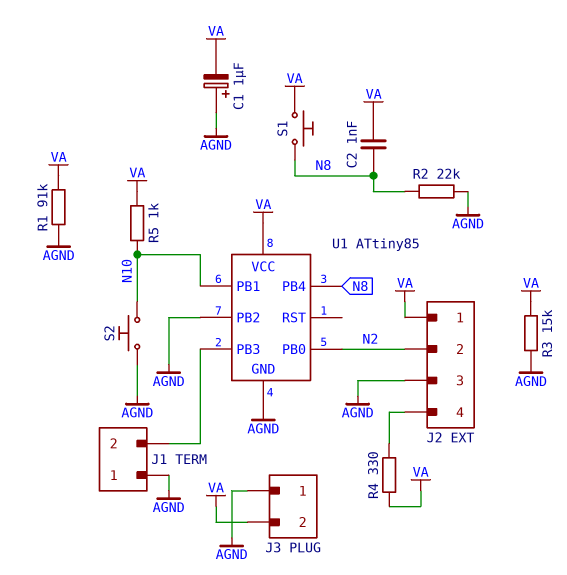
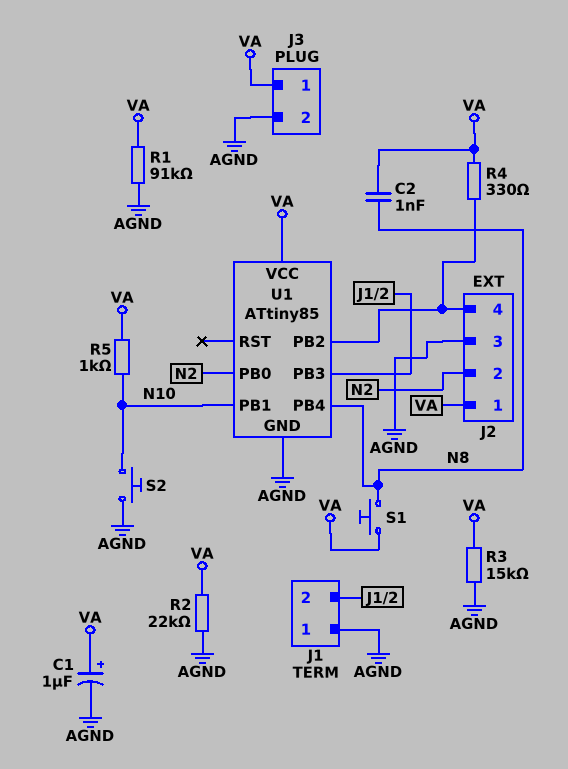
C1: 1uF (plus AGND, minus VA) -> 1uF (plus VA, minus AGND)
J3 pin 1: AGND -> VA
J3 pin 2: VA -> AGND
R2: 22k (AGND, N8) -> 22k (AGND, VA)
U1 pin PB2: AGND -> J2/4

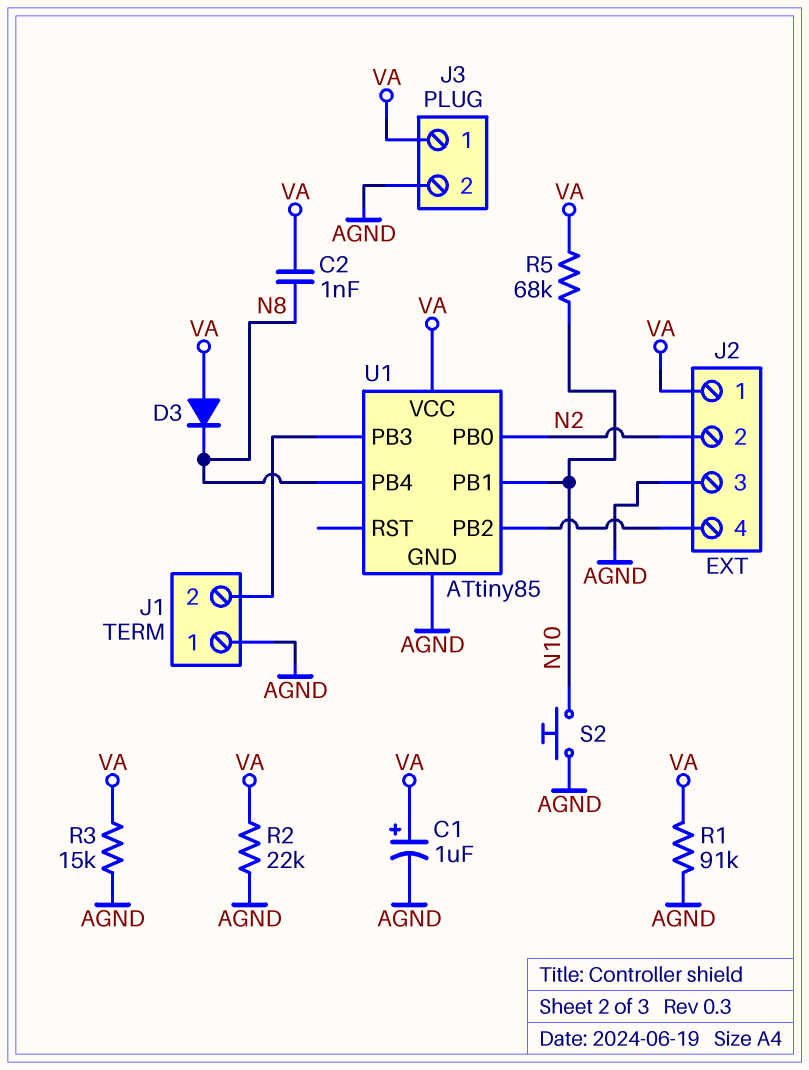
D3: none -> diode (A VA, K N8)
R4: 330 (J2/4, VA) -> none
R5: 1k (N10, VA) -> 68k (N10, VA)
S1: button (N8, VA) -> none

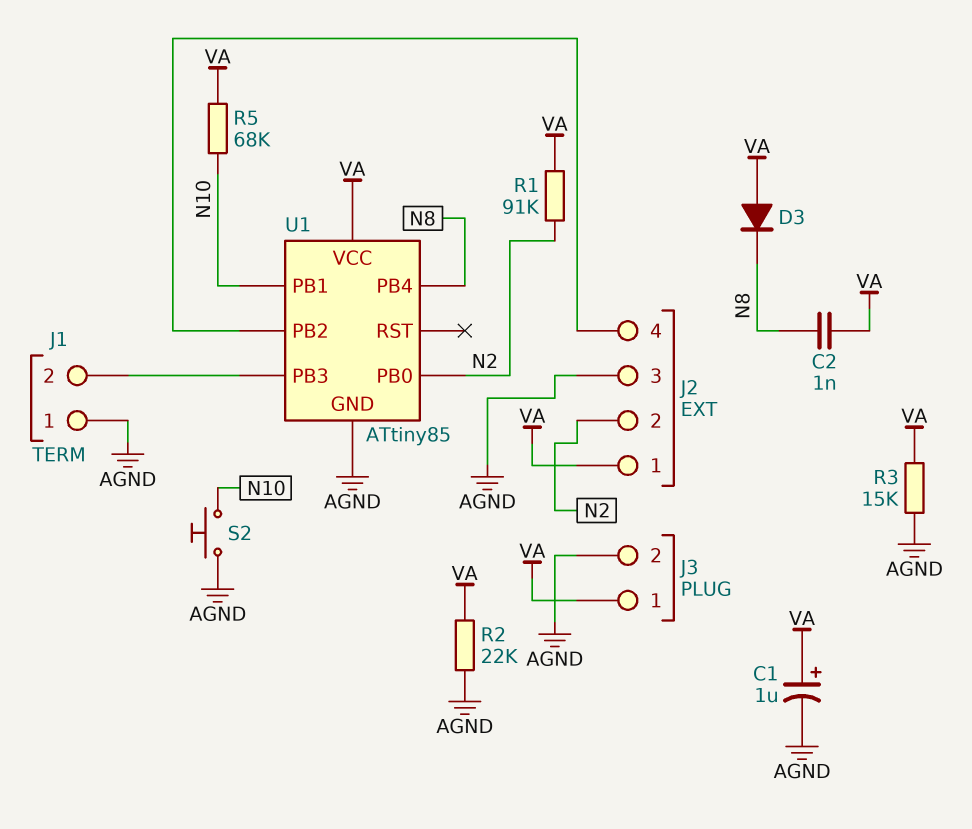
R1: 91k (AGND, VA) -> 91k (N2, VA)

